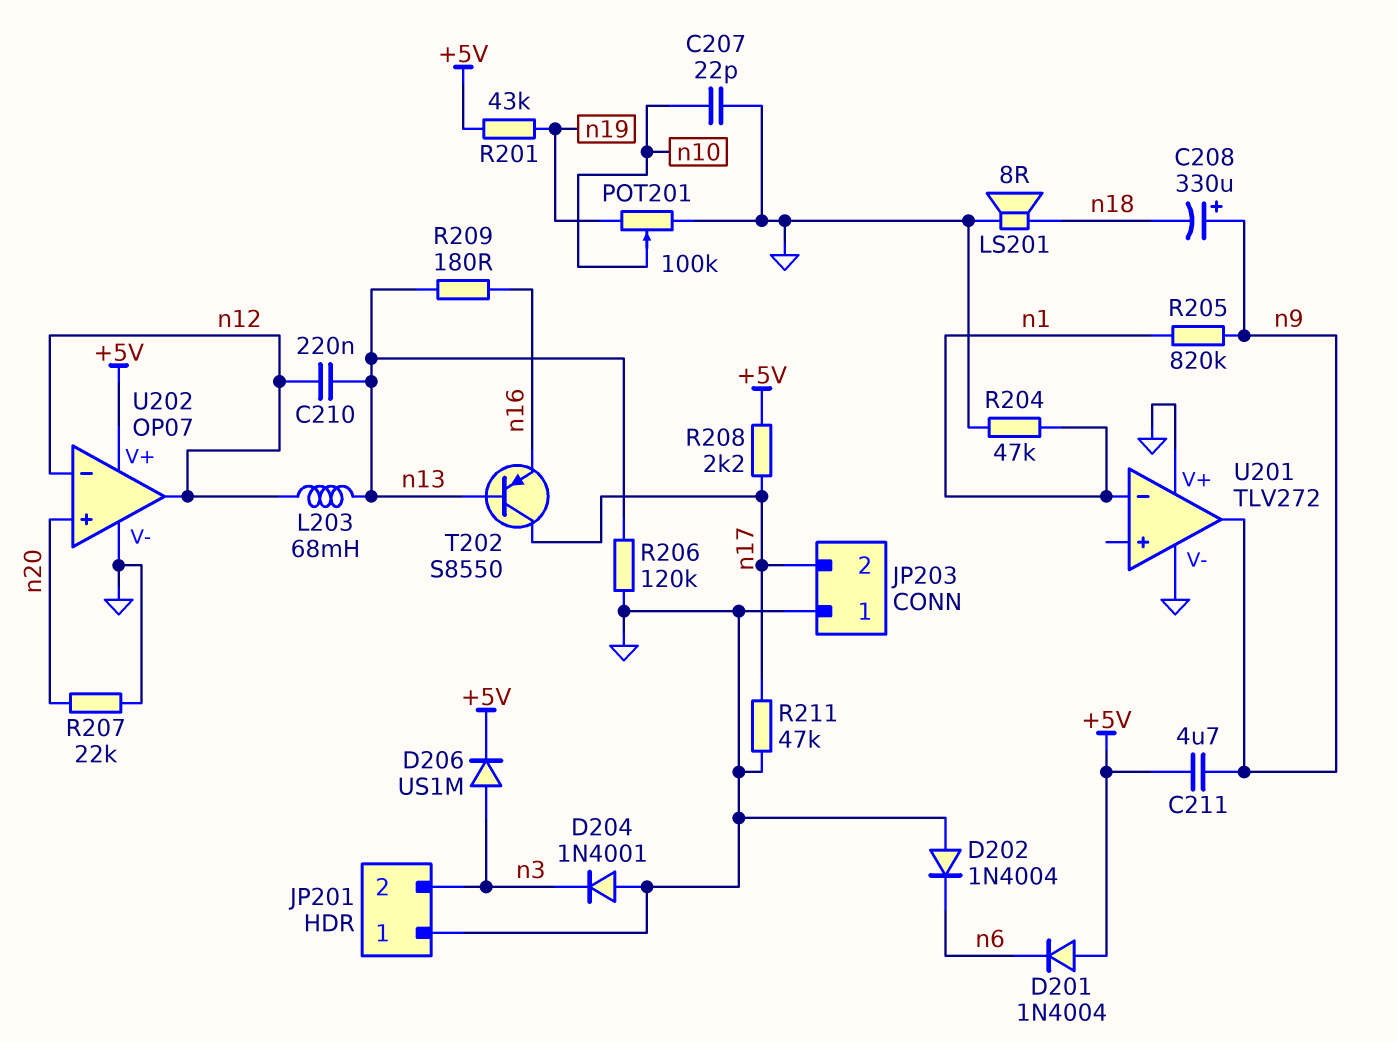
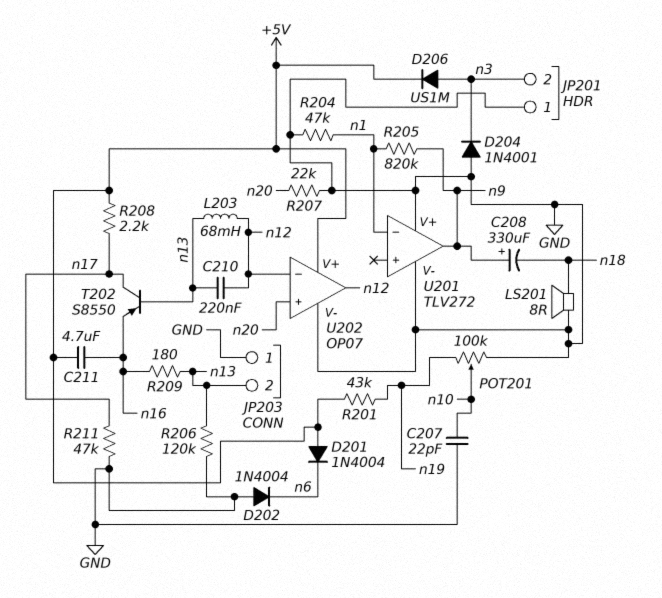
C211: 4.7uF (+5V, n9) -> 4.7uF (+5V, n16)
JP203 pin 2: n17 -> n13

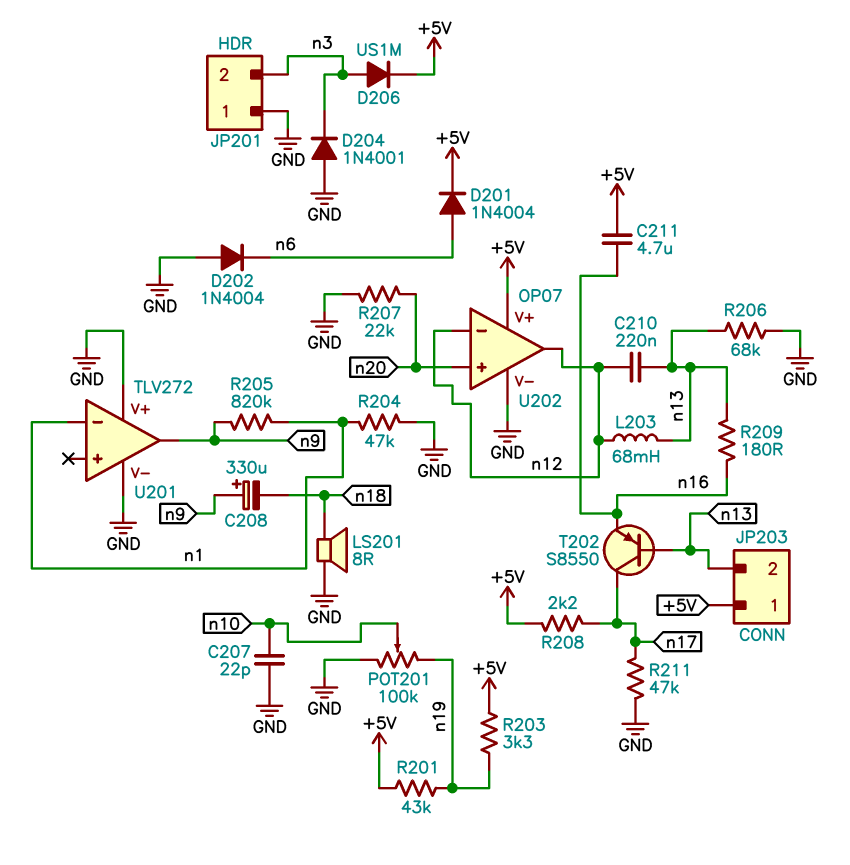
D201: diode 1N4004 (A +5V, K n6) -> diode 1N4004 (A n6, K +5V)
JP203 pin 1: GND -> +5V
R203: none -> 3.3k (+5V, n19)
R206: 120k (GND, n13) -> 68k (GND, n13)

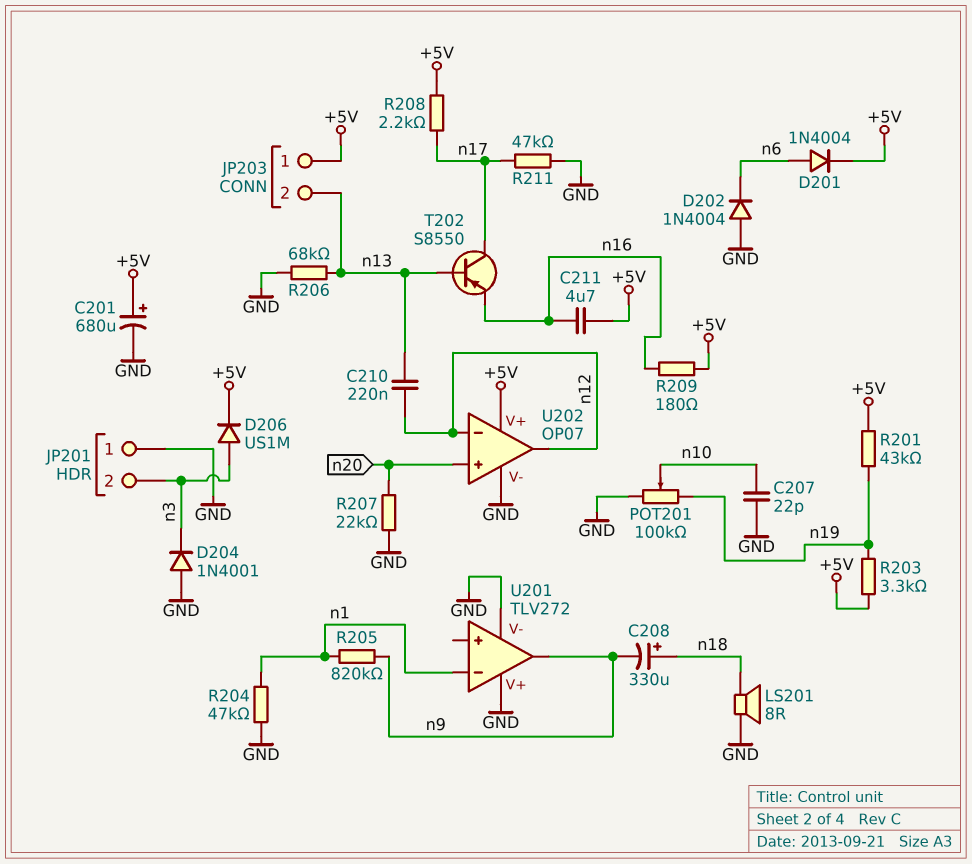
C201: none -> 680uF (plus +5V, minus GND)
C208: 330uF (plus n9, minus n18) -> 330uF (plus n18, minus n9)
L203: 68mH (n12, n13) -> none
R209: 180 (n13, n16) -> 180 (+5V, n16)

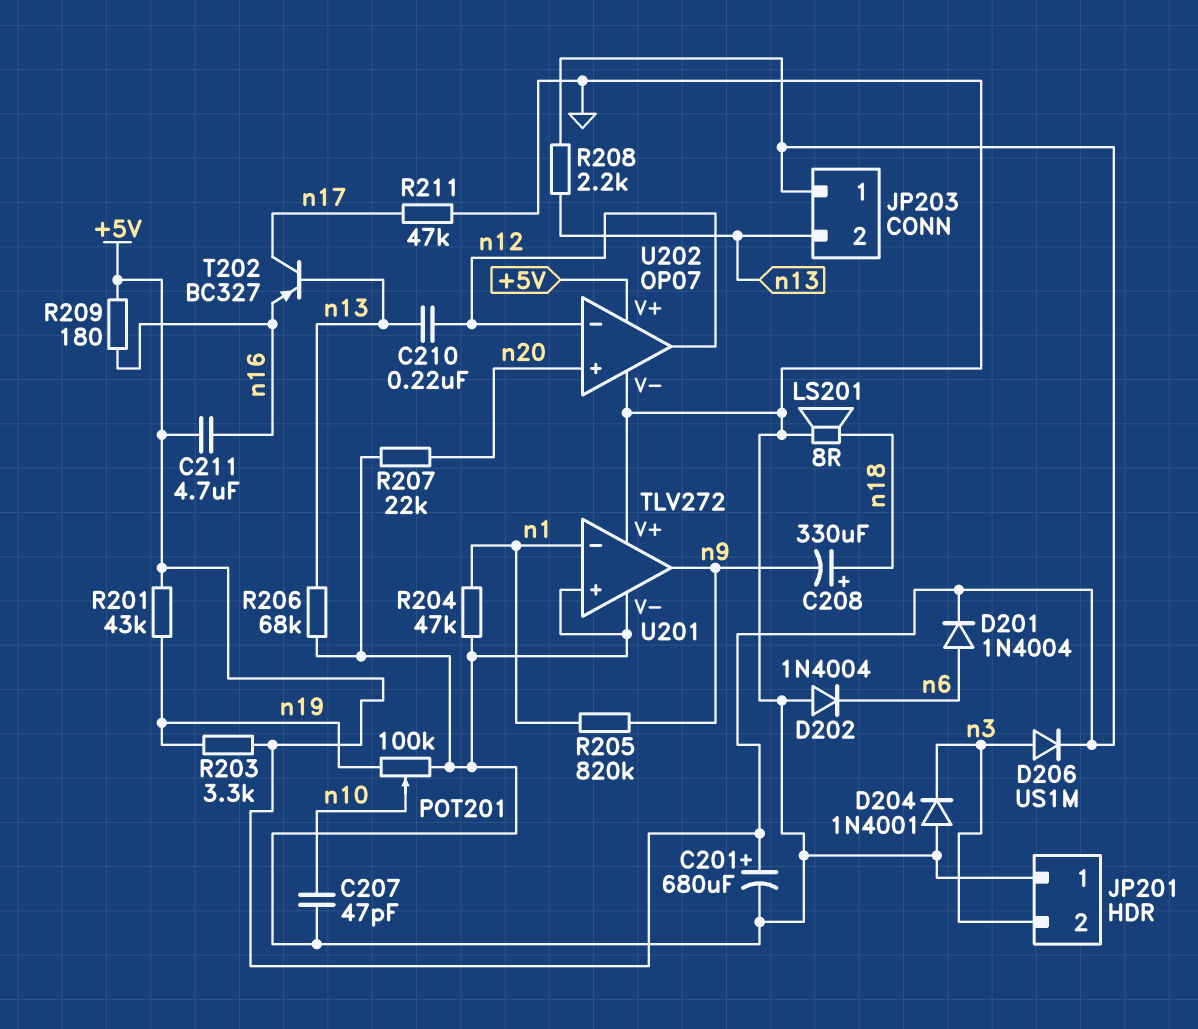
C207: 22pF (GND, n10) -> 47pF (GND, n10)
R208: 2.2k (+5V, n17) -> 2.2k (+5V, n13)
T202: PNP S8550 (B n13, C n17, E n16) -> PNP BC327 (B n13, C n17, E n16)
U201 pin in+: none -> GND

